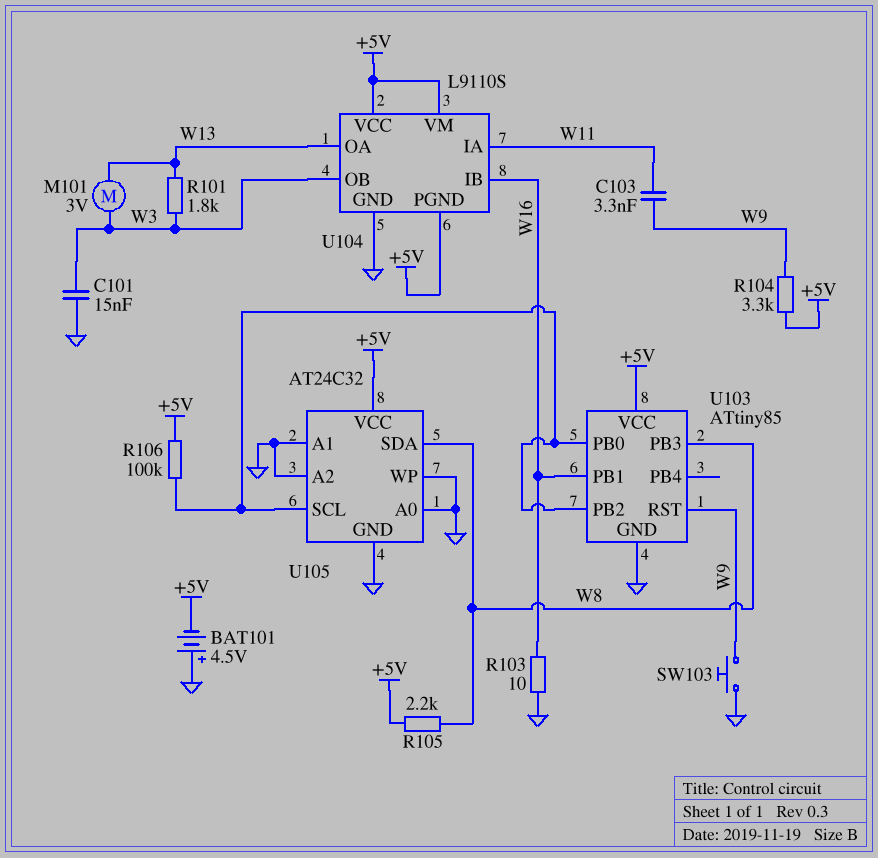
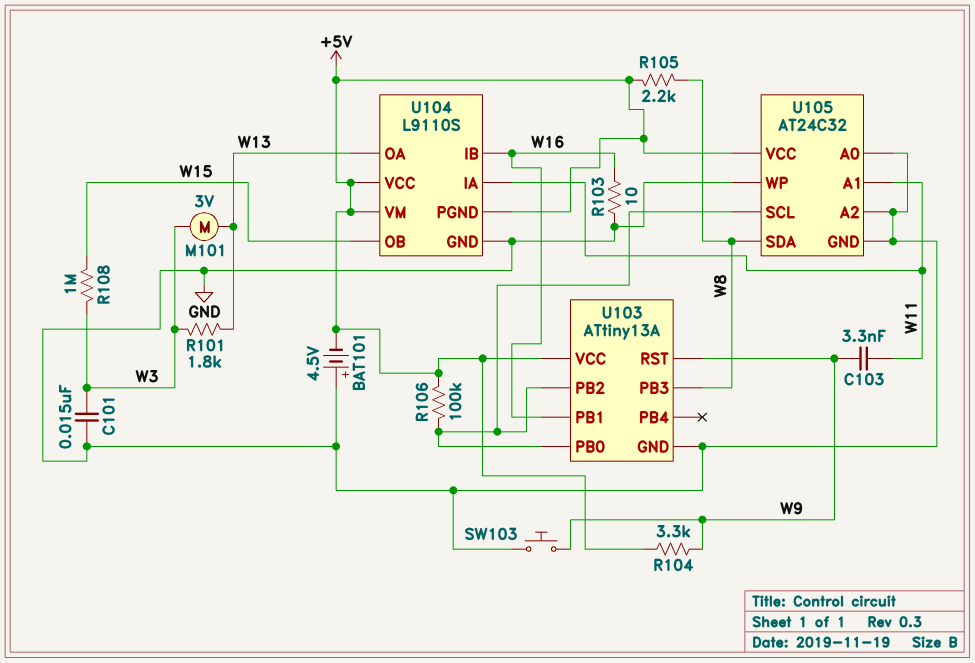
R108: none -> 1M (W3, W15)
U103: ATtiny85 -> ATtiny13A
U104 pin OB: W3 -> W15
U105 pin A1: GND -> W11

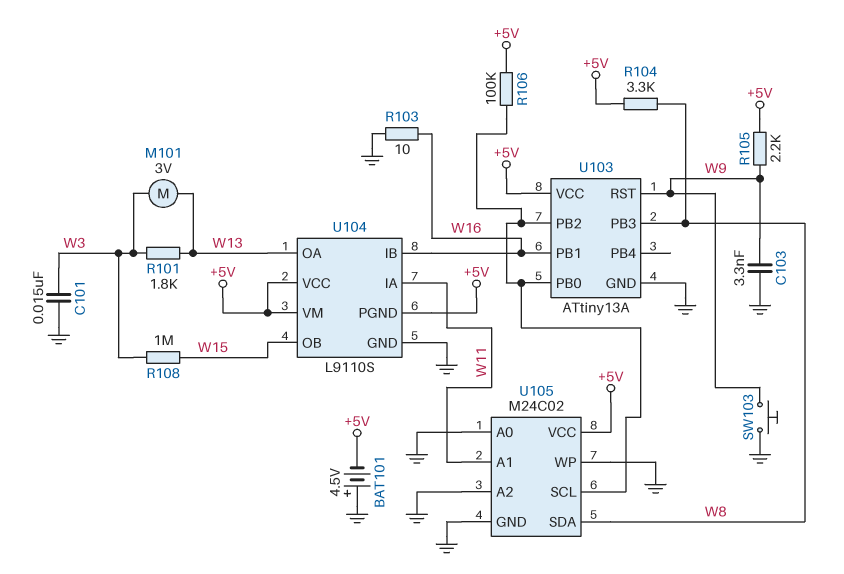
C103: 3.3nF (W9, W11) -> 3.3nF (GND, W9)
R104: 3.3k (+5V, W9) -> 3.3k (+5V, W8)
R105: 2.2k (+5V, W8) -> 2.2k (+5V, W9)
U105: AT24C32 -> M24C02

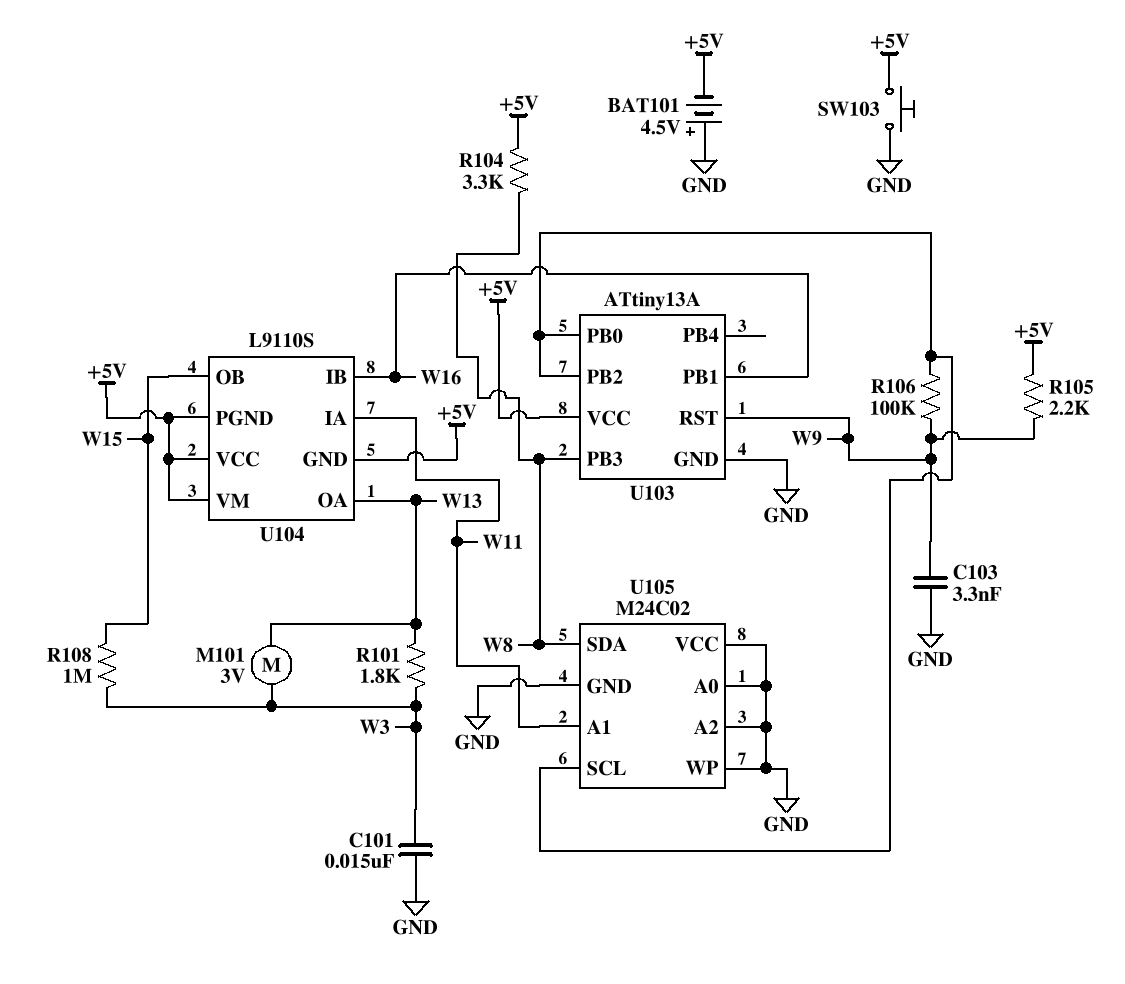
R103: 10 (GND, W16) -> none
R106: 100k (+5V, U103/PB0) -> 100k (U103/PB0, W9)
SW103: button (GND, W9) -> button (+5V, GND)
U104 pin GND: GND -> +5V
U105 pin VCC: +5V -> GND

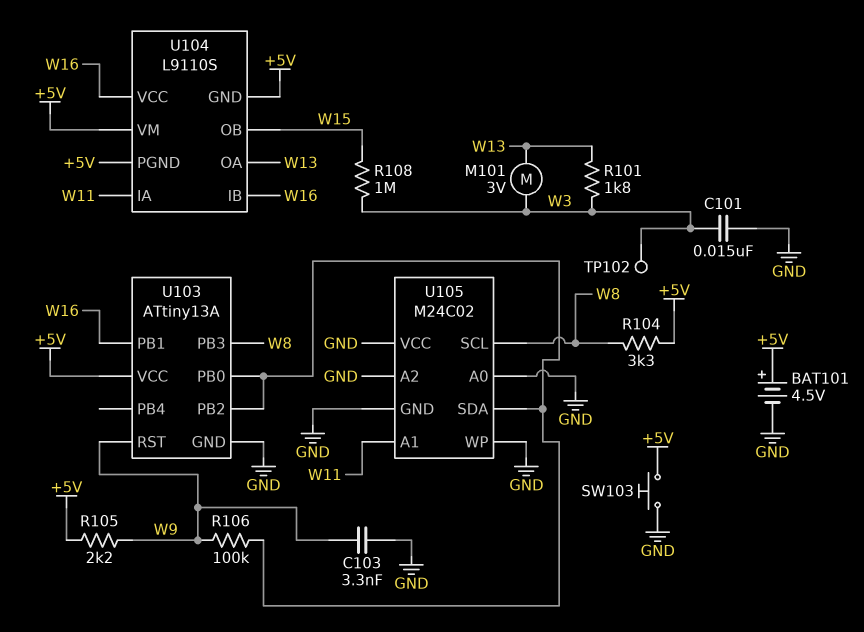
BAT101: 4.5V (plus GND, minus +5V) -> 4.5V (plus +5V, minus GND)
TP102: none -> test point (W3)
U104 pin VCC: +5V -> W16
U105 pin SCL: U103/PB0 -> W8
U105 pin SDA: W8 -> U103/PB0

